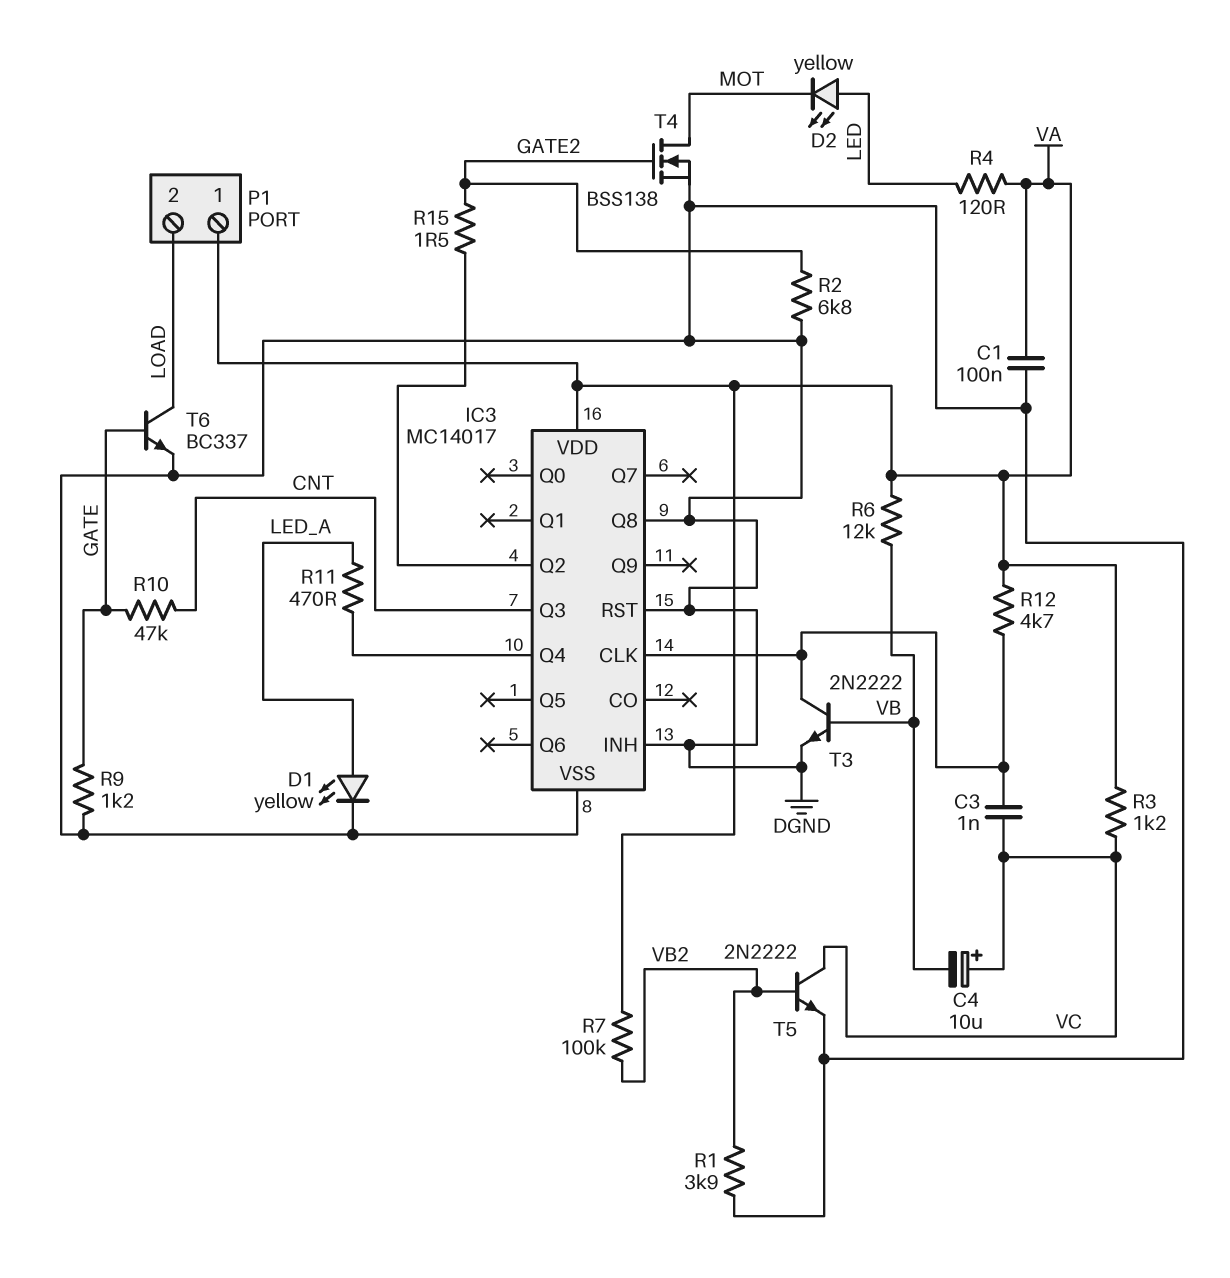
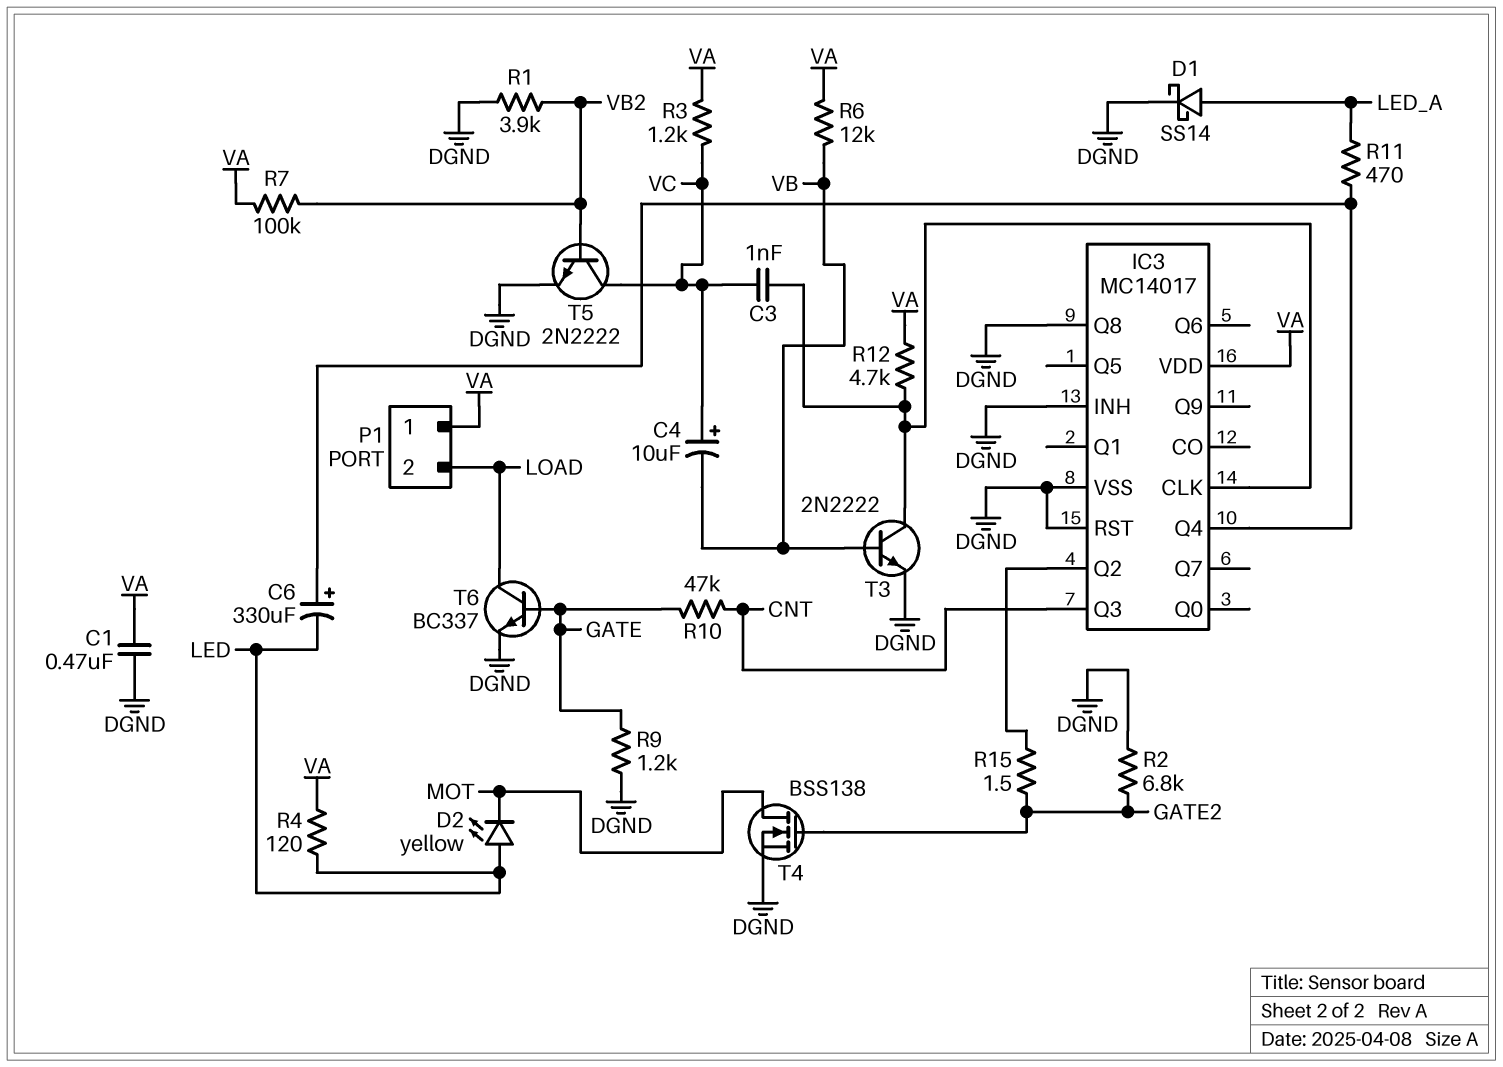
C1: 100nF (DGND, VA) -> 470nF (DGND, VA)
C6: none -> 330uF (plus IC3/Q4, minus LED)
D1: LED yellow (A LED_A, K DGND) -> schottky SS14 (A LED_A, K DGND)

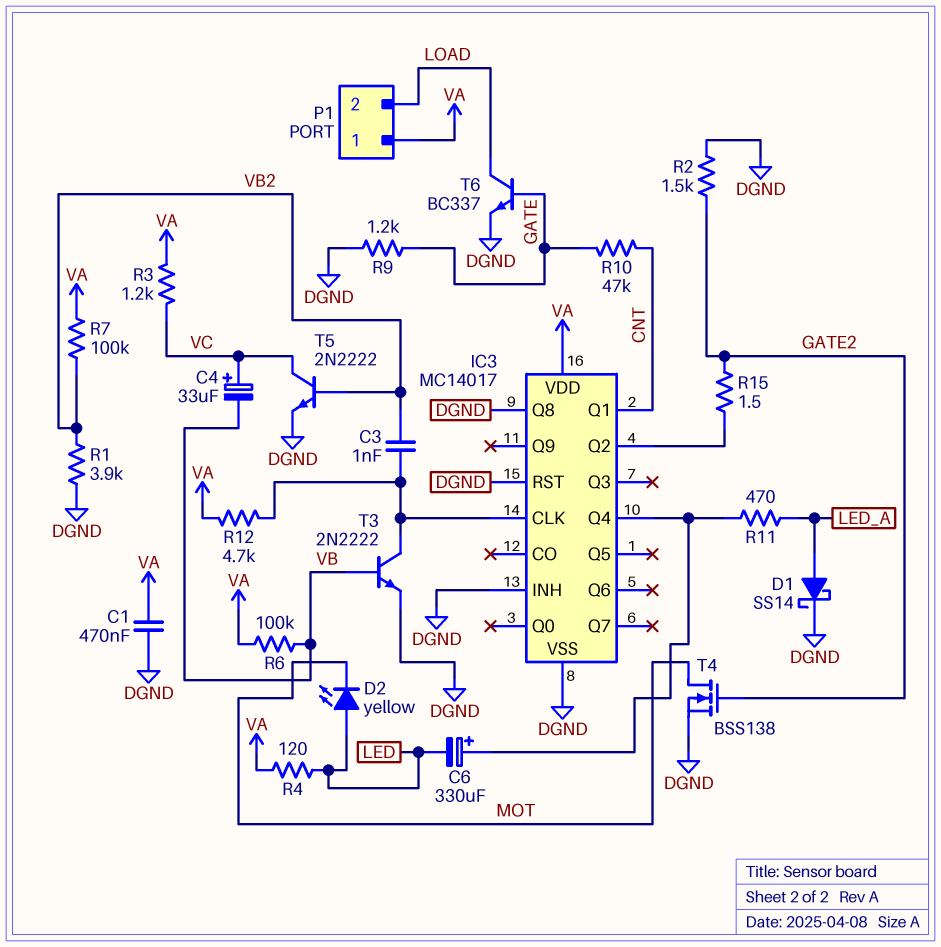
C3: 1nF (IC3/CLK, VC) -> 1nF (IC3/CLK, VB2)
C4: 10uF (plus VC, minus VB) -> 33uF (plus VC, minus VB)
IC3 pin Q1: none -> CNT
IC3 pin Q3: CNT -> none
R2: 6.8k (DGND, GATE2) -> 1.5k (DGND, GATE2)
R6: 12k (VA, VB) -> 100k (VA, VB)

